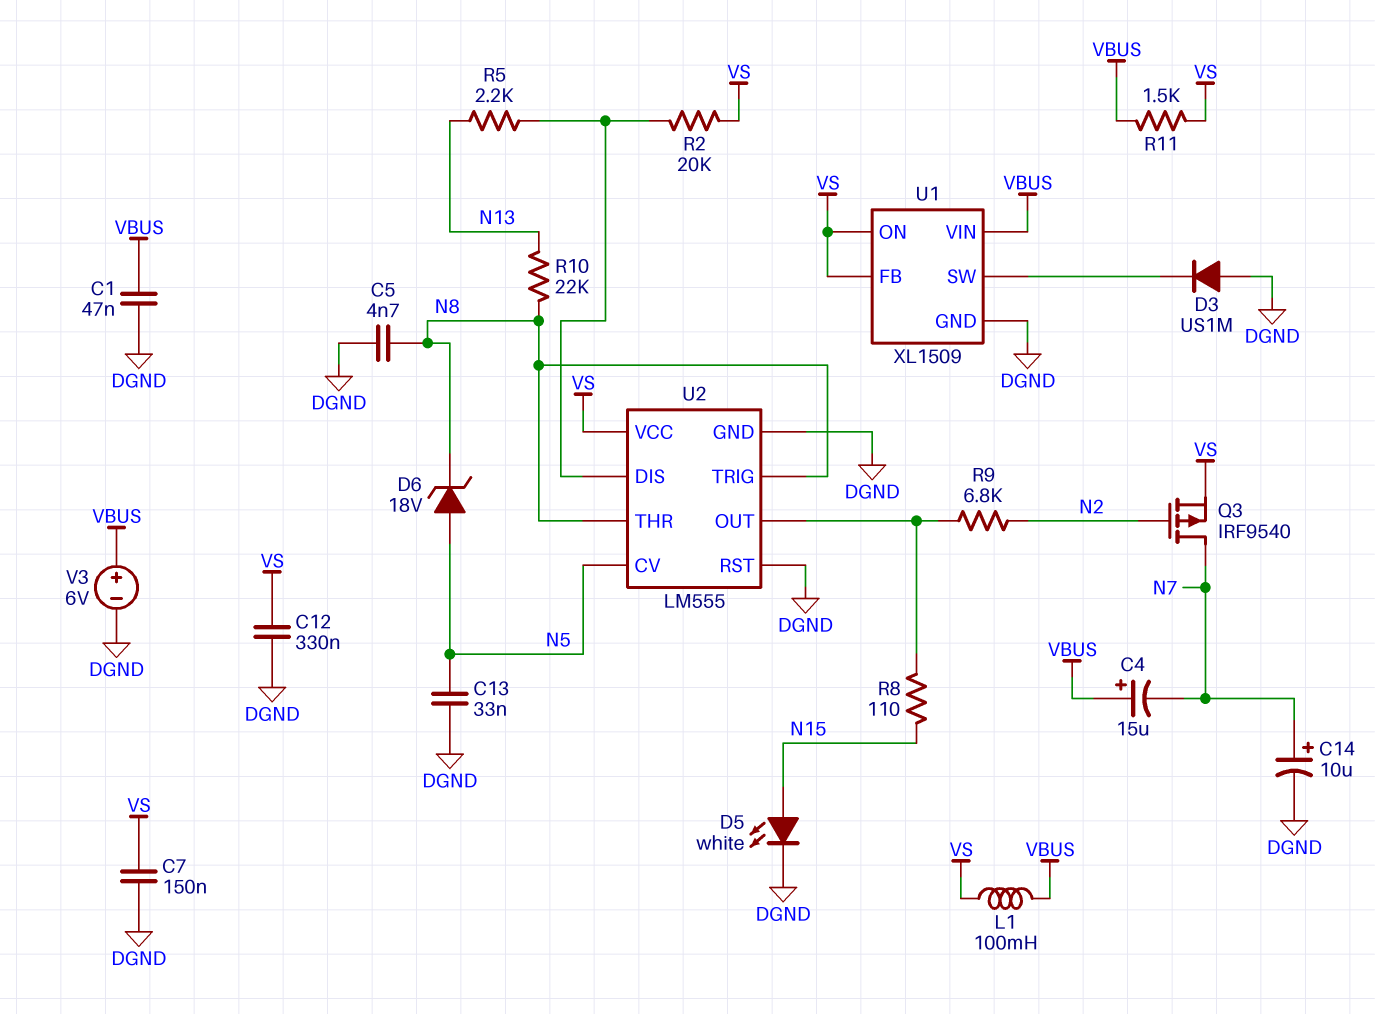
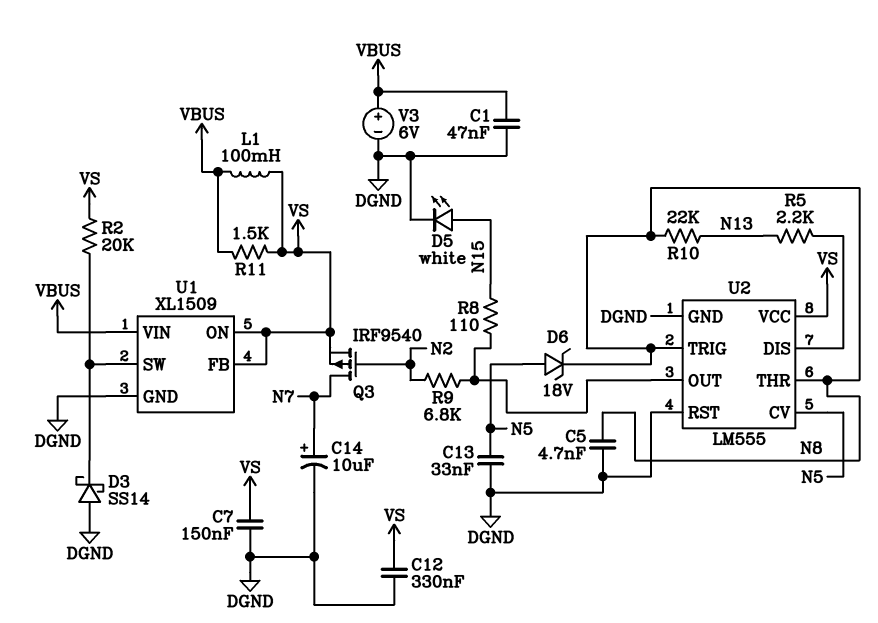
C4: 15uF (plus VBUS, minus N7) -> none
D3: diode US1M (A DGND, K U1/SW) -> schottky SS14 (A DGND, K U1/SW)
R2: 20k (U2/DIS, VS) -> 20k (U1/SW, VS)

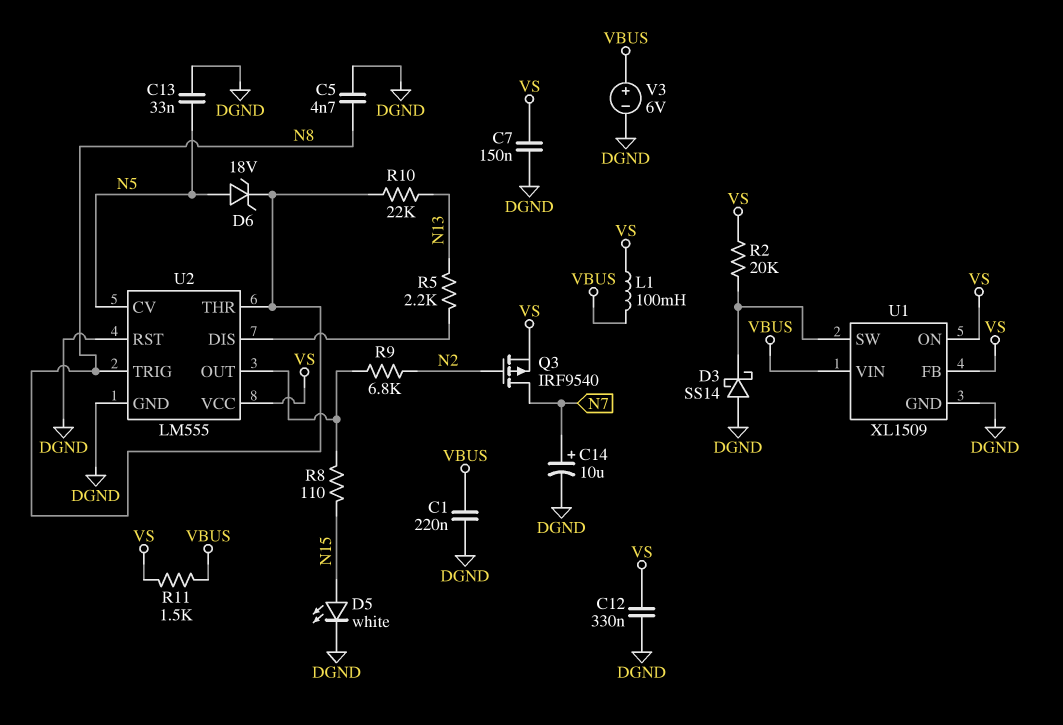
C1: 47nF (DGND, VBUS) -> 220nF (DGND, VBUS)

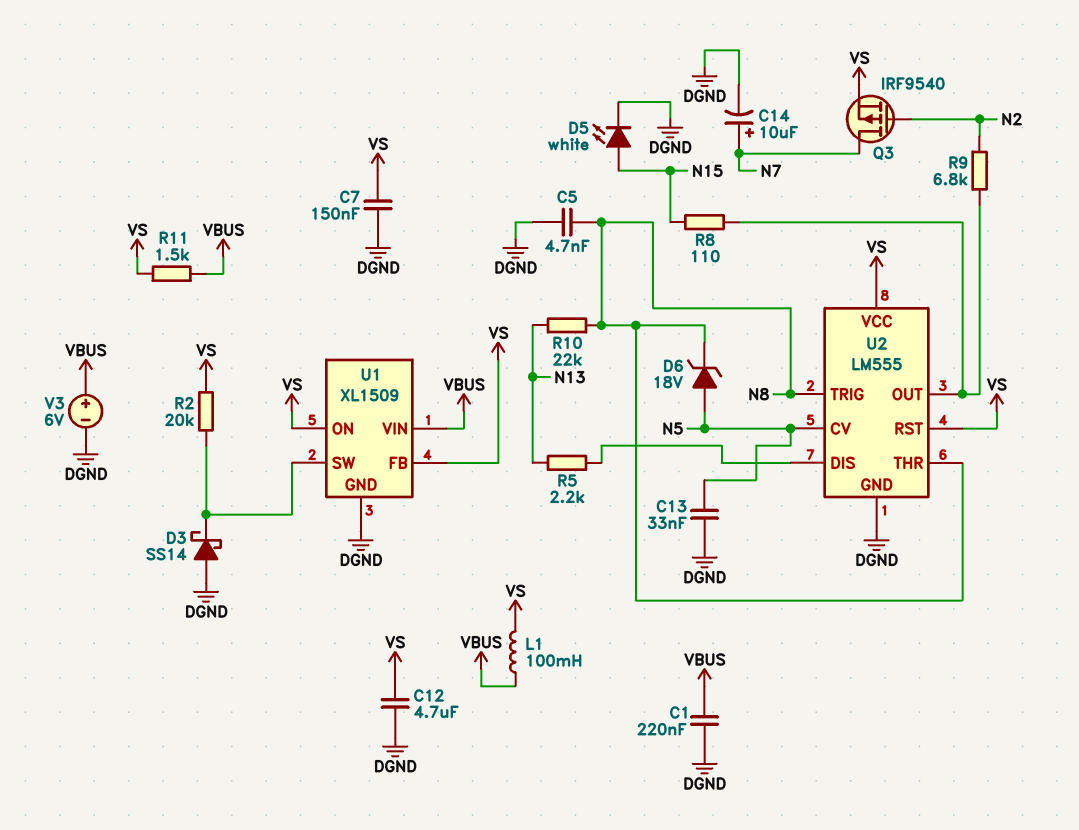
C12: 330nF (DGND, VS) -> 4.7uF (DGND, VS)
U2 pin RST: DGND -> VS

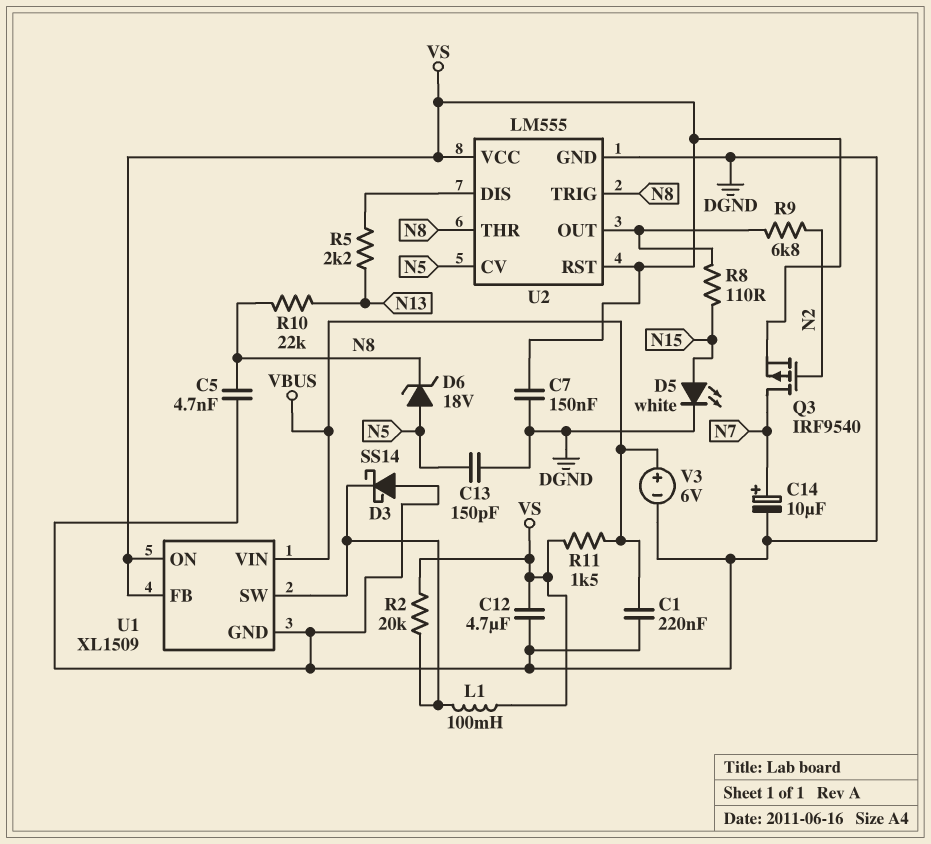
C13: 33nF (DGND, N5) -> 150pF (DGND, N5)
L1: 100mH (VBUS, VS) -> 100mH (U1/SW, VS)

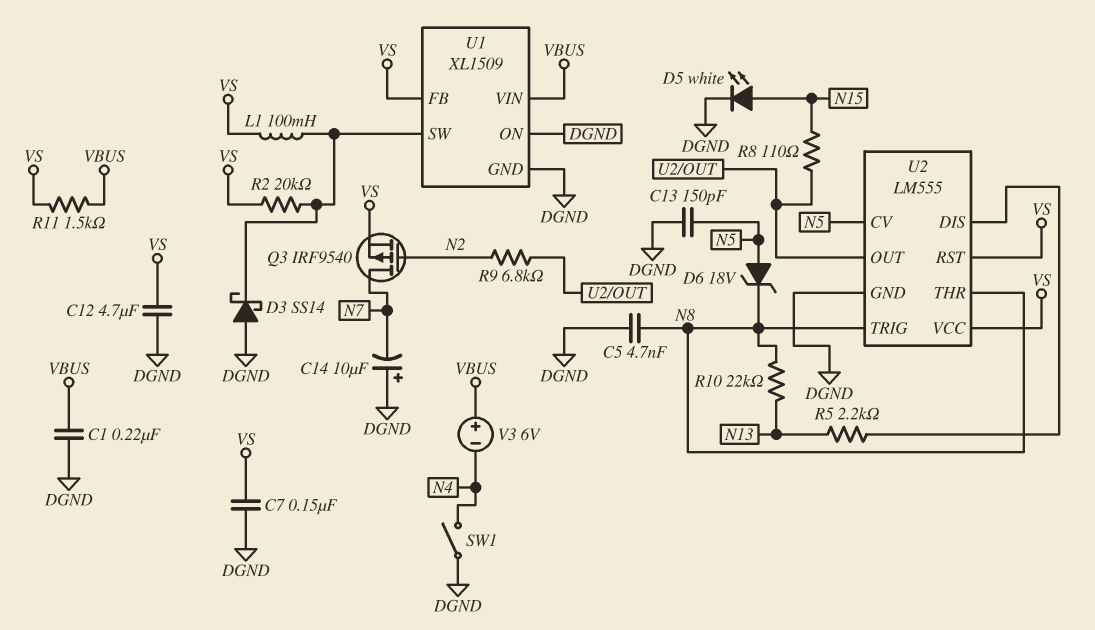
C14: 10uF (plus N7, minus DGND) -> 10uF (plus DGND, minus N7)
SW1: none -> switch (DGND, N4)
U1 pin ON: VS -> DGND
V3: 6V (plus VBUS, minus DGND) -> 6V (plus VBUS, minus N4)

